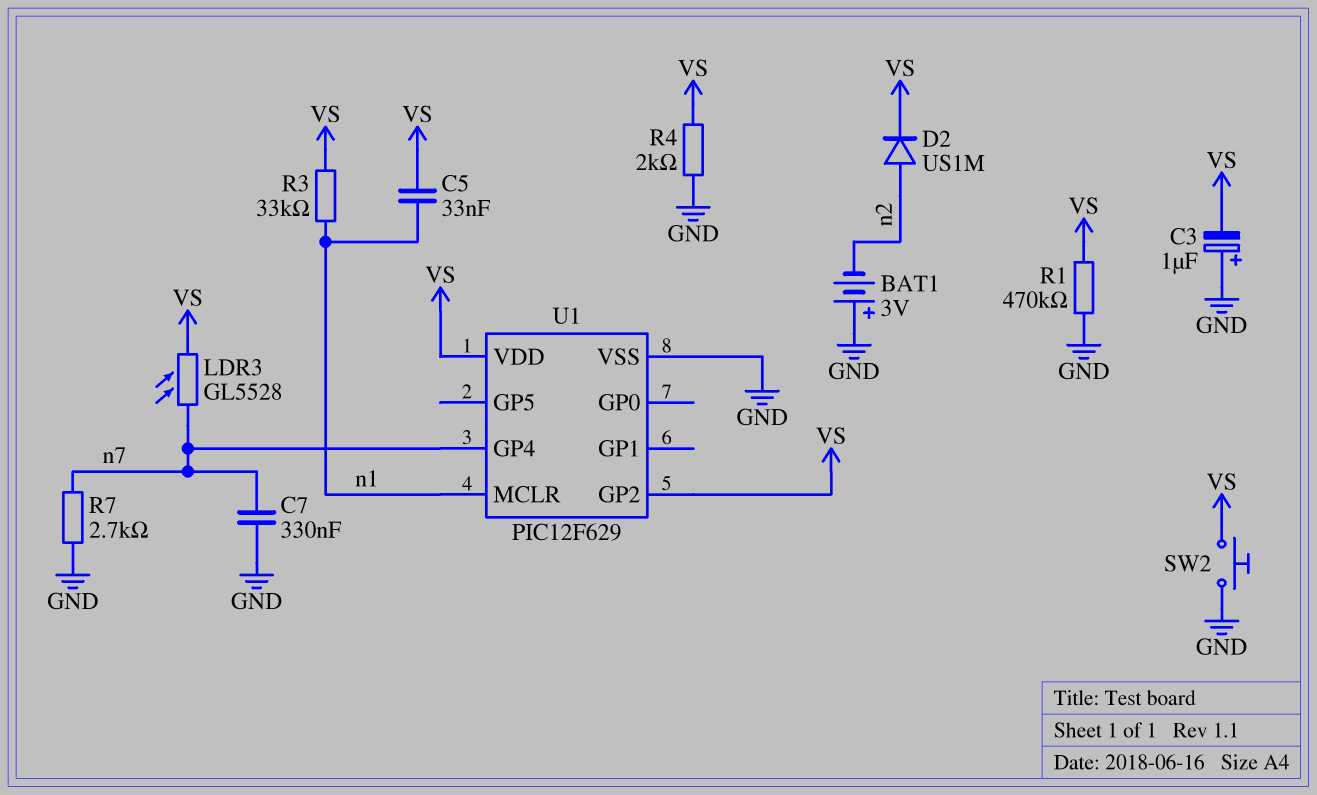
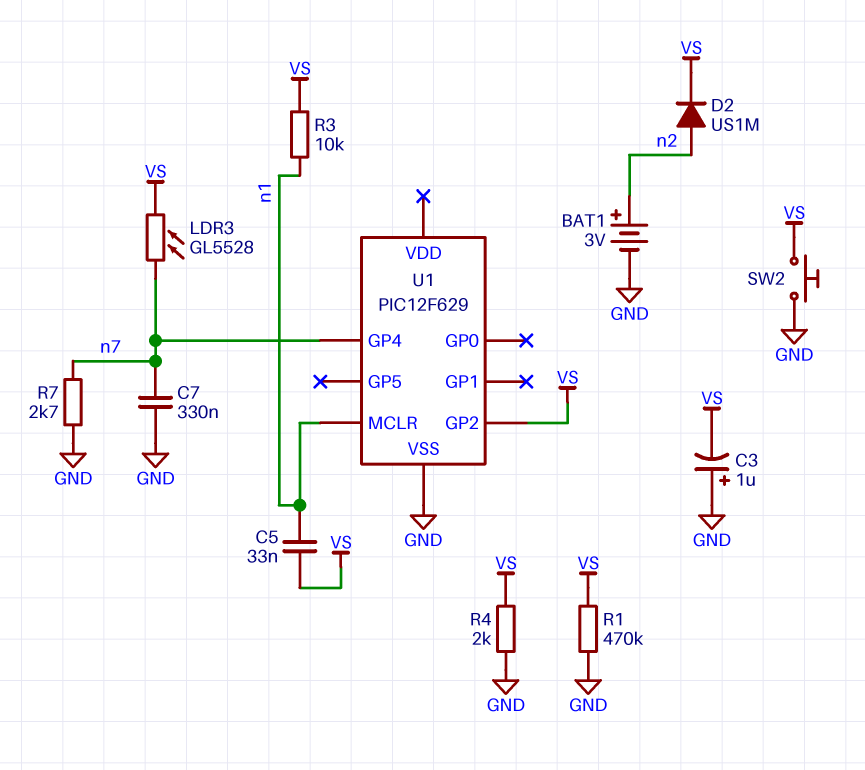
BAT1: 3V (plus GND, minus n2) -> 3V (plus n2, minus GND)
R3: 33k (VS, n1) -> 10k (VS, n1)
U1 pin VDD: VS -> none

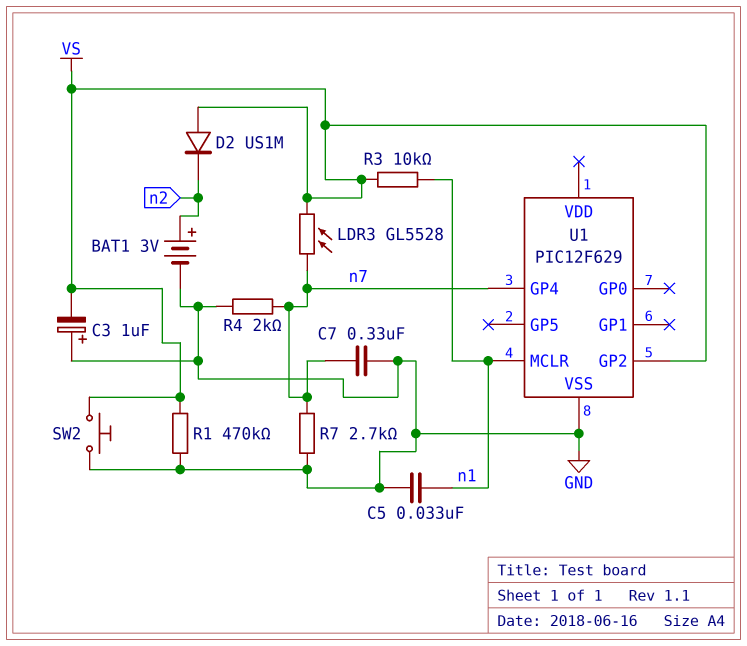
C5: 33nF (VS, n1) -> 33nF (GND, n1)
D2: diode US1M (A n2, K VS) -> diode US1M (A VS, K n2)
R4: 2k (GND, VS) -> 2k (GND, n7)

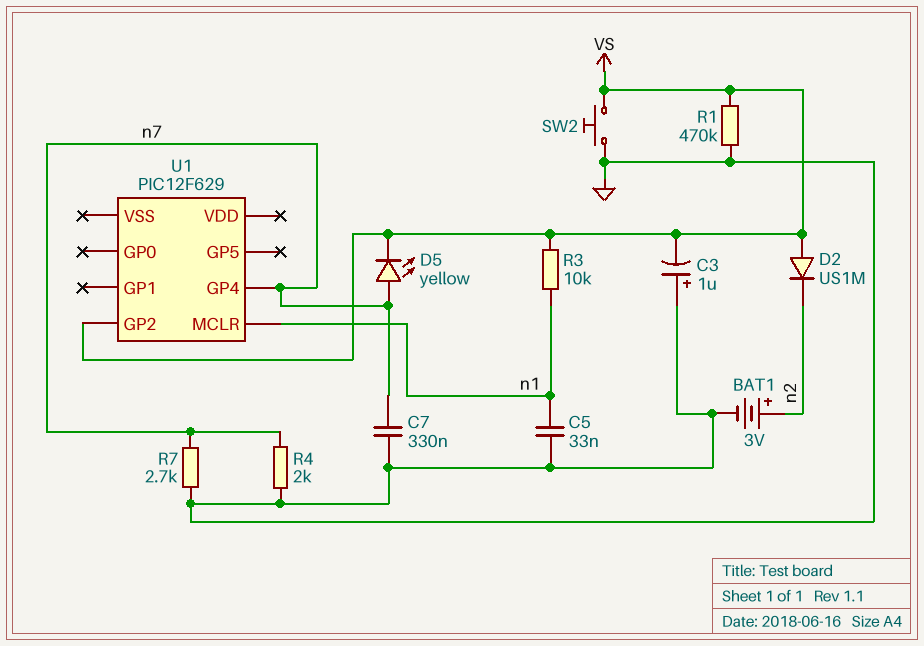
D5: none -> LED yellow (A n7, K VS)
LDR3: GL5528 (VS, n7) -> none
U1 pin VSS: GND -> none

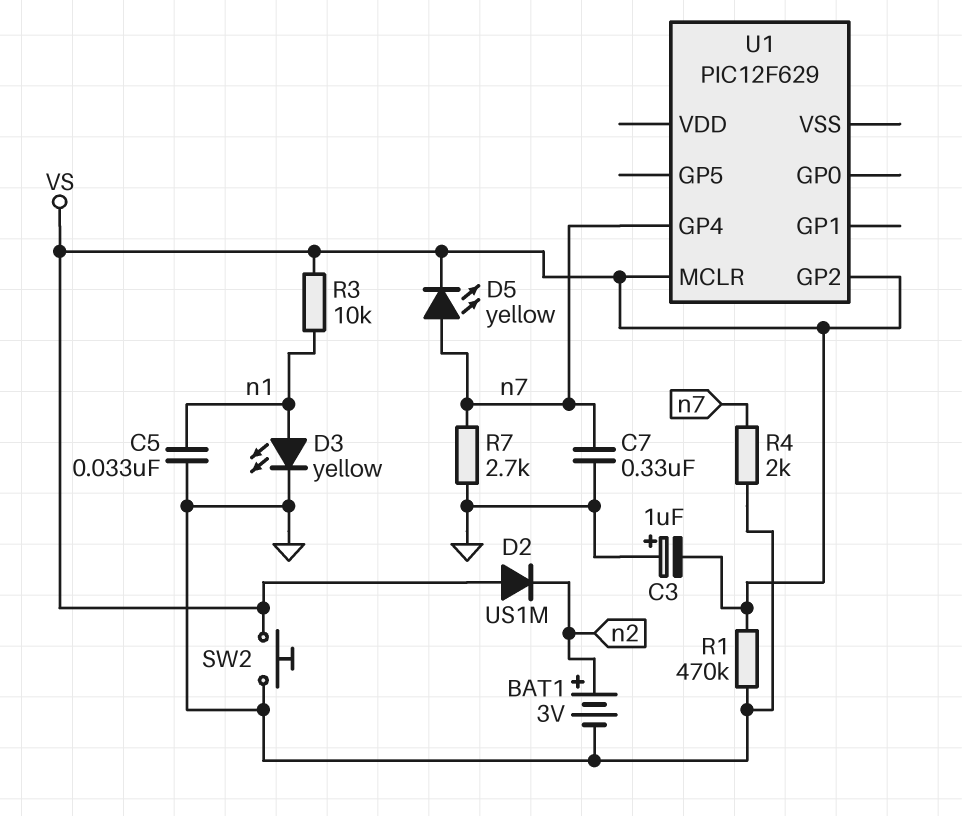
D3: none -> LED yellow (A n1, K GND)
U1 pin MCLR: n1 -> VS

